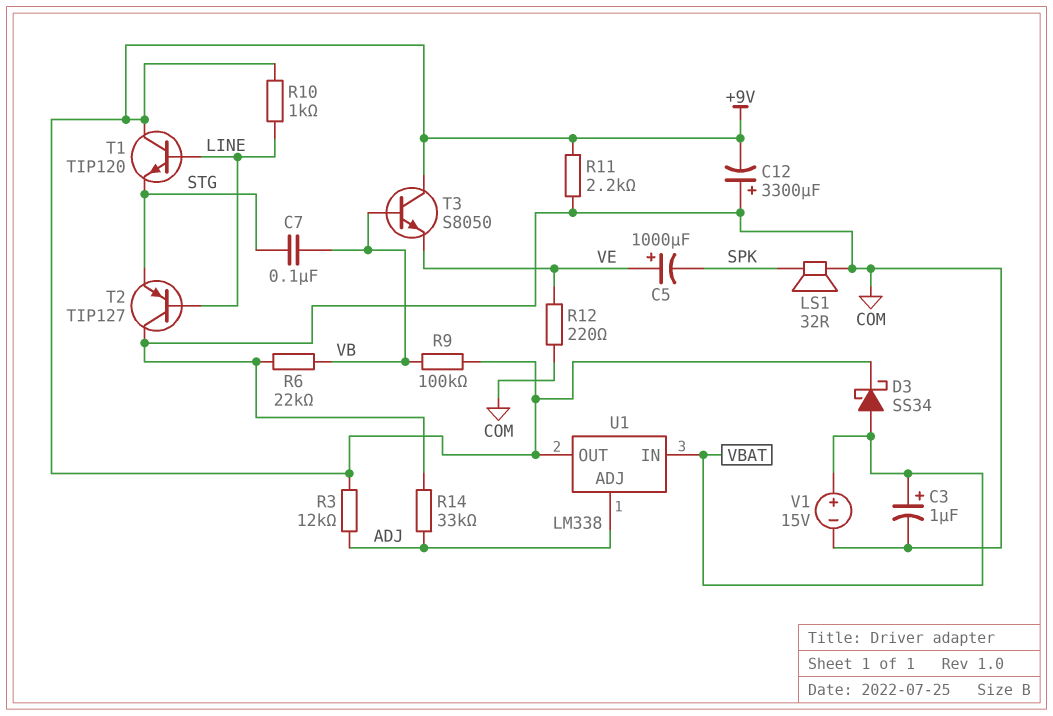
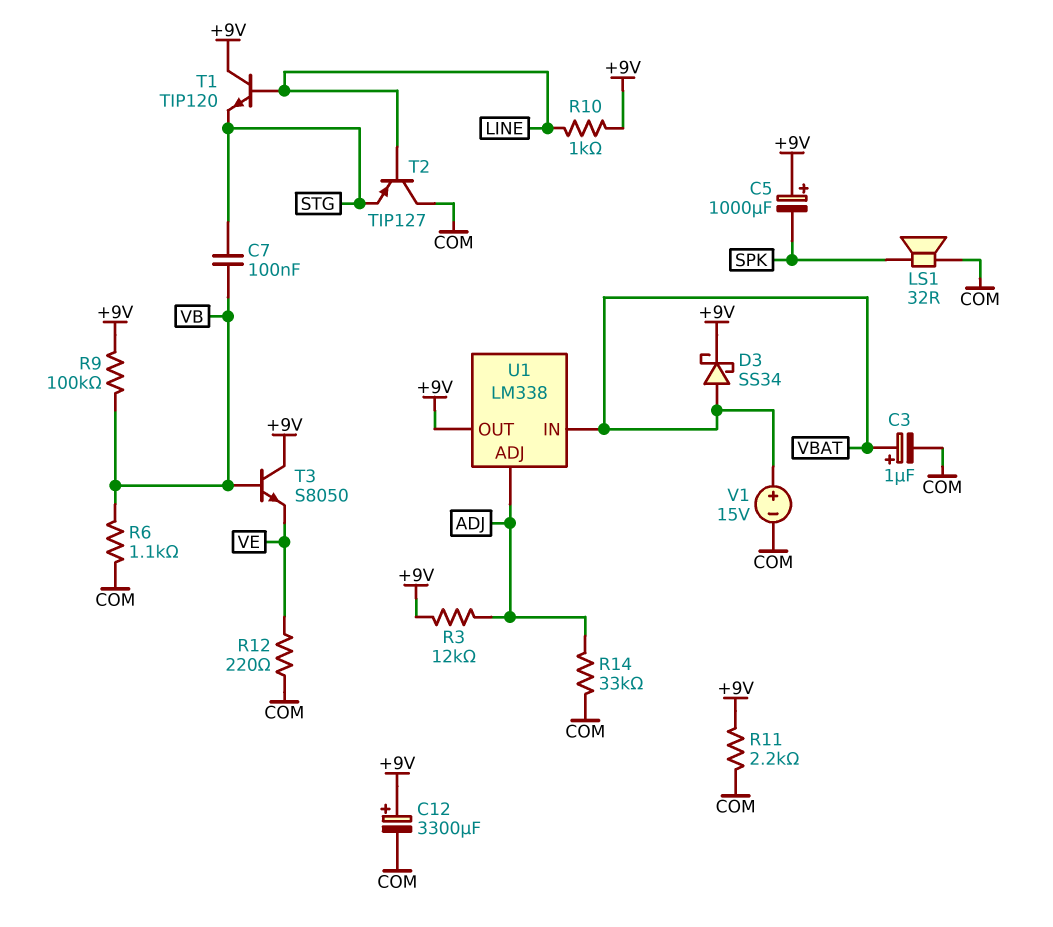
C5: 1000uF (plus VE, minus SPK) -> 1000uF (plus +9V, minus SPK)
C12: 3300uF (plus COM, minus +9V) -> 3300uF (plus +9V, minus COM)
R6: 22k (COM, VB) -> 1.1k (COM, VB)

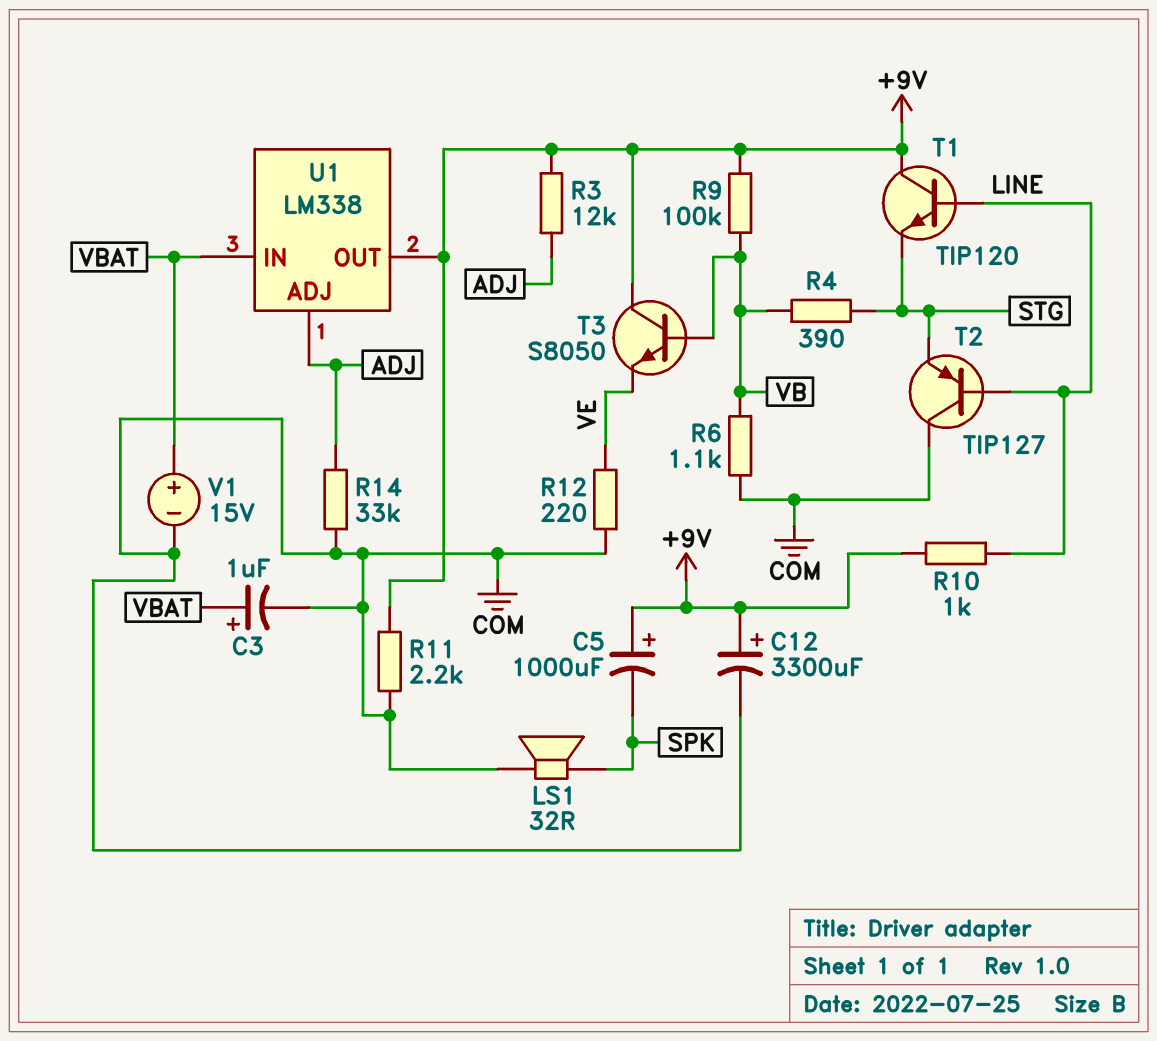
C7: 100nF (STG, VB) -> none
D3: schottky SS34 (A VBAT, K +9V) -> none
R4: none -> 390 (STG, VB)

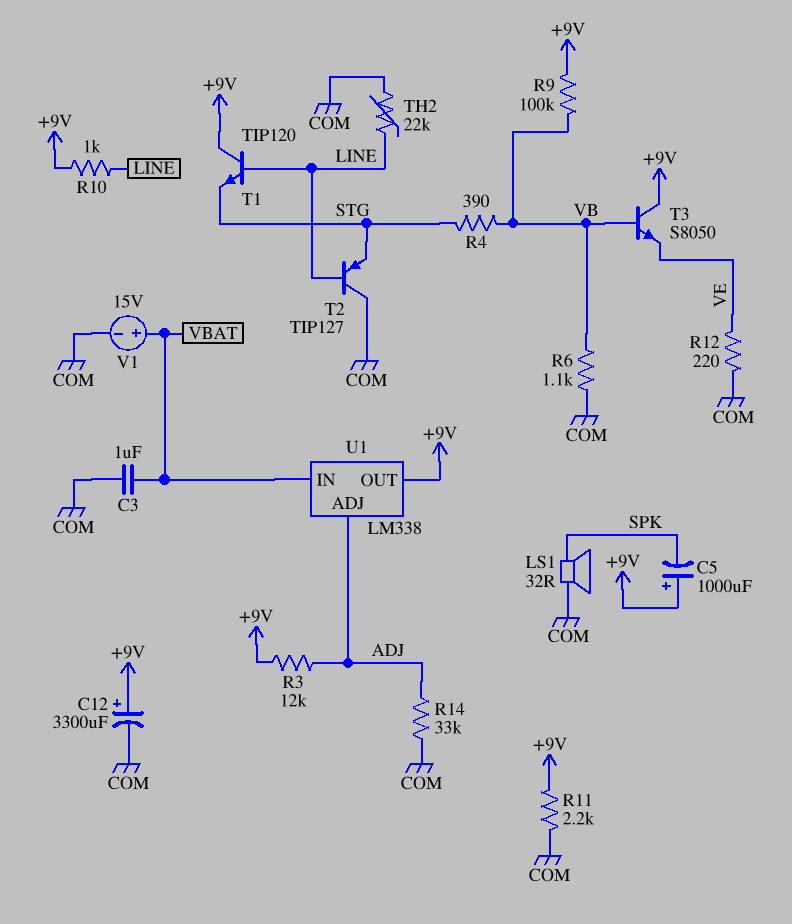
C3: 1uF (plus VBAT, minus COM) -> 1uF (COM, VBAT)
TH2: none -> 22k (COM, LINE)

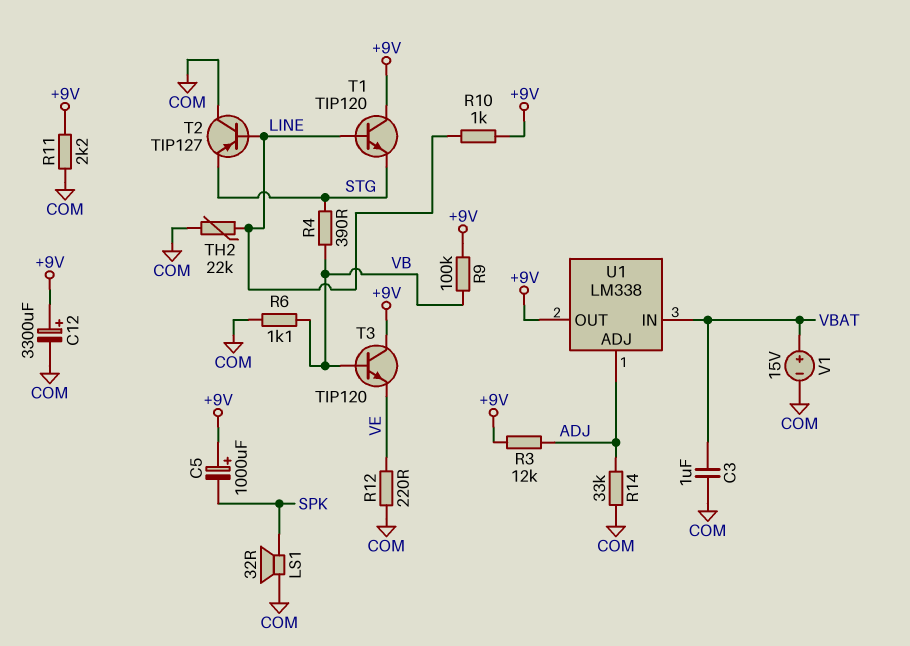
T3: NPN S8050 (B VB, C +9V, E VE) -> NPN TIP120 (B VB, C +9V, E VE)

